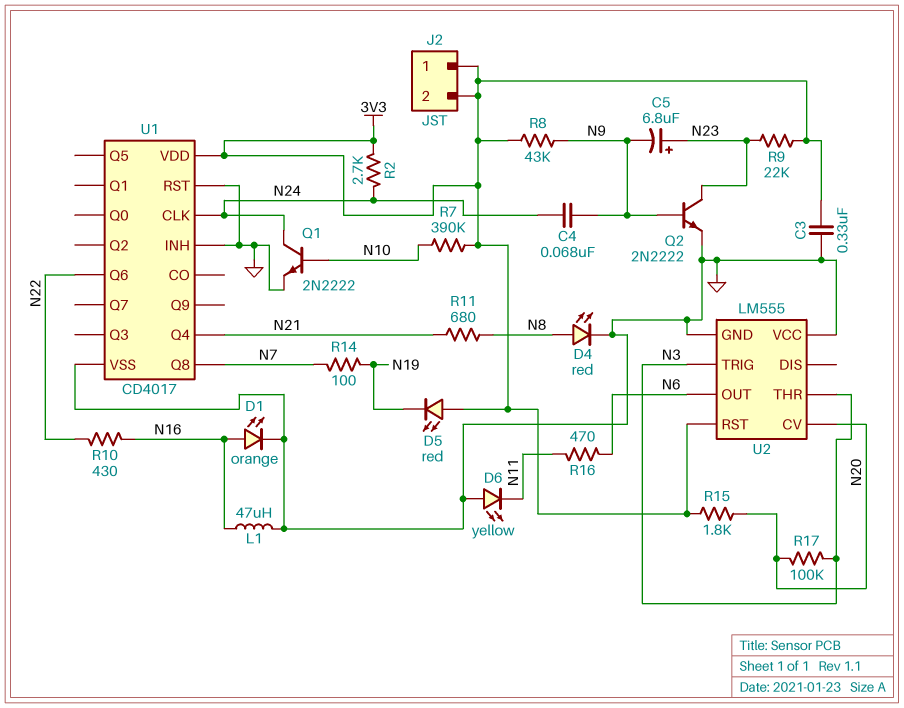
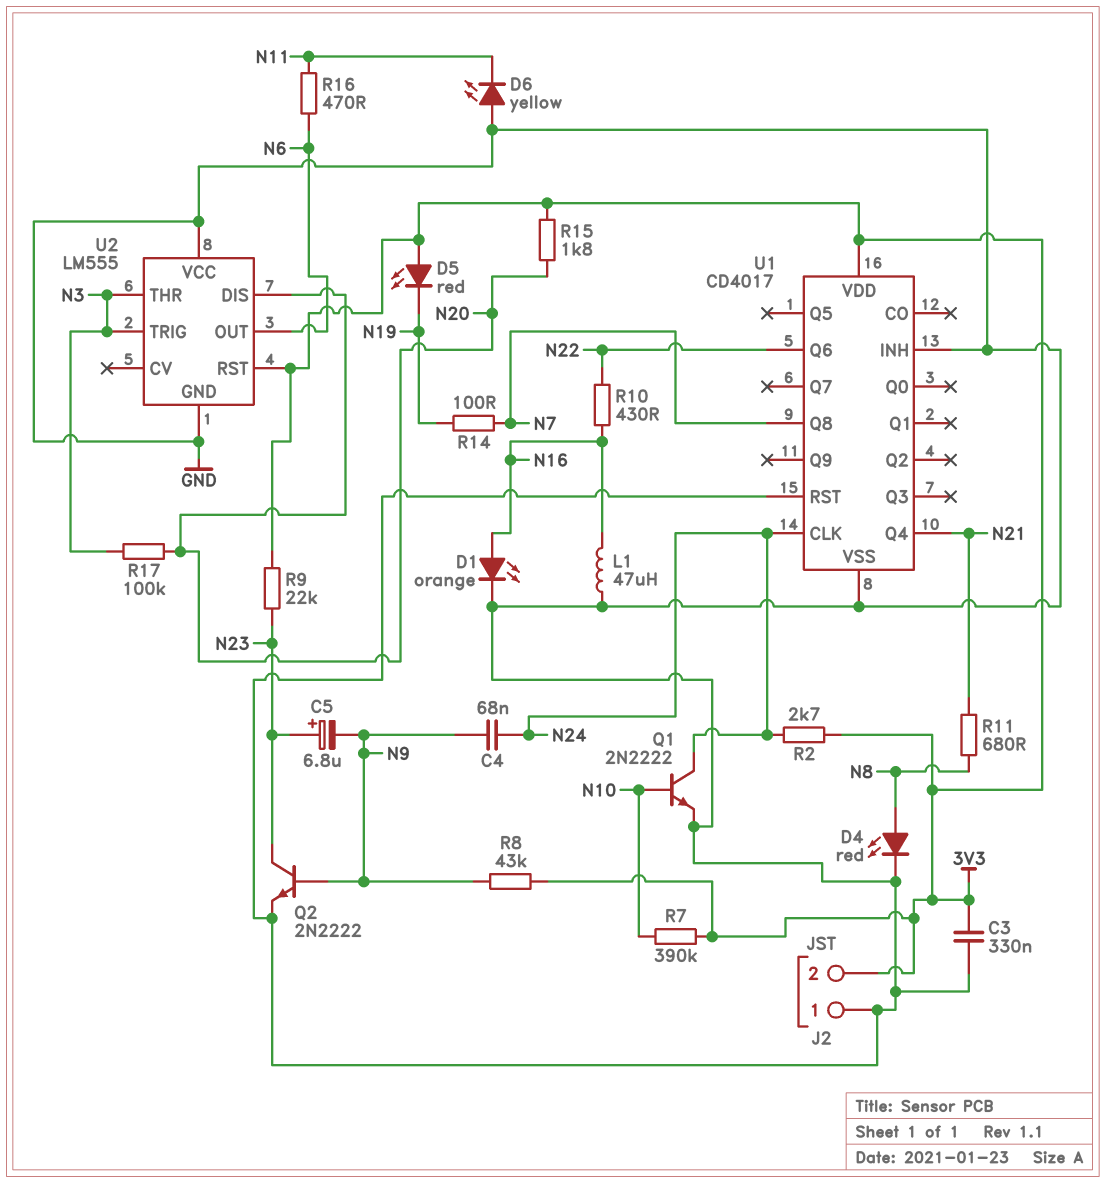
J2 pin 1: 3V3 -> GND
U2 pin CV: N20 -> none
U2 pin DIS: none -> N20

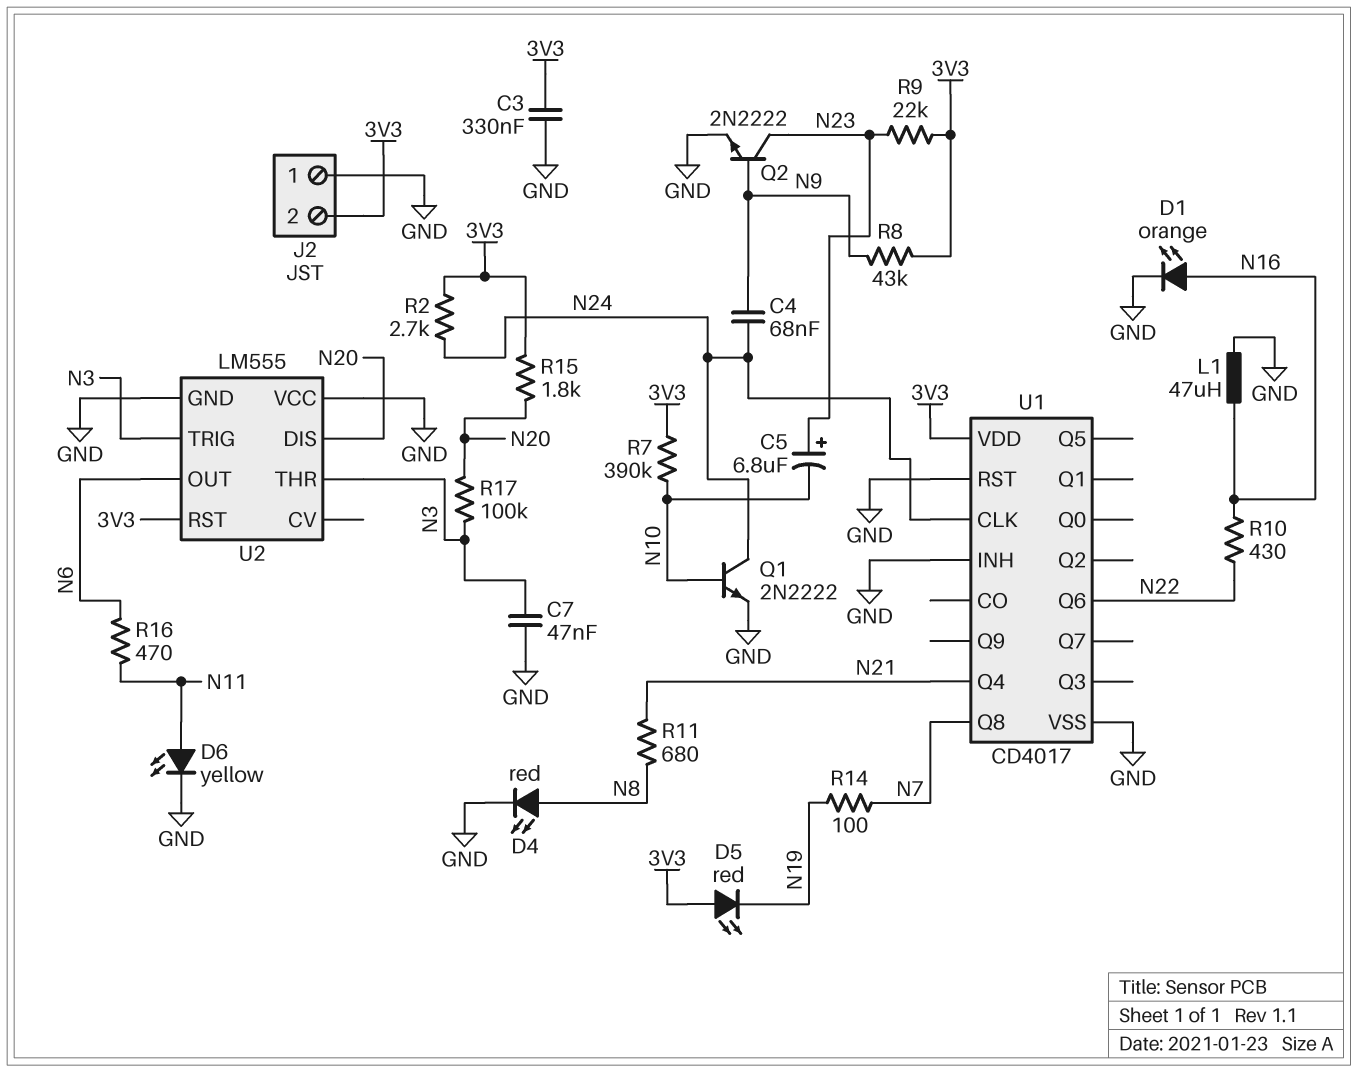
C5: 6.8uF (plus N23, minus N9) -> 6.8uF (plus N23, minus N10)
C7: none -> 47nF (GND, N3)
D6: LED yellow (A GND, K N11) -> LED yellow (A N11, K GND)

